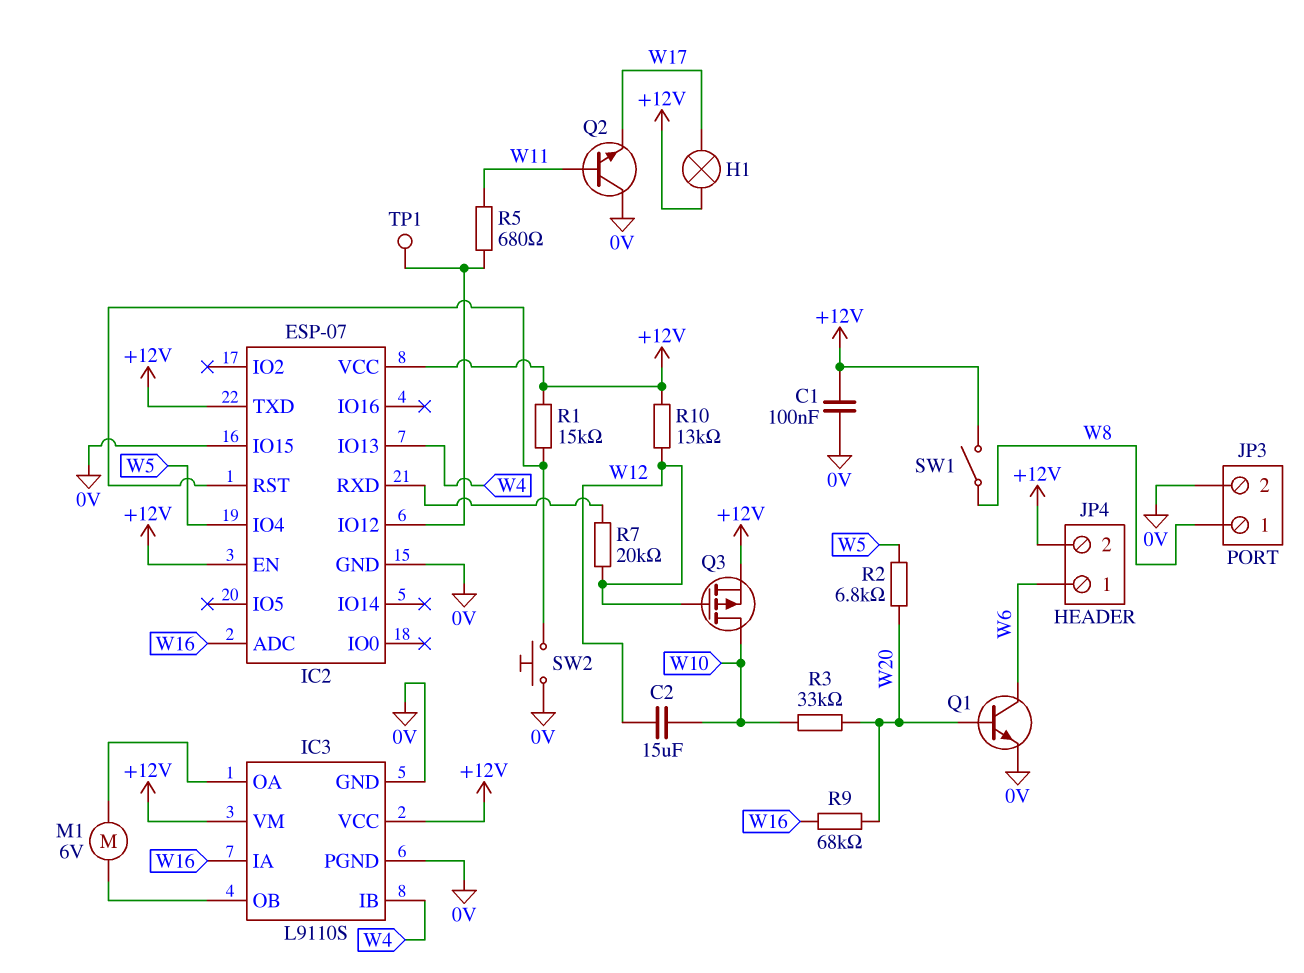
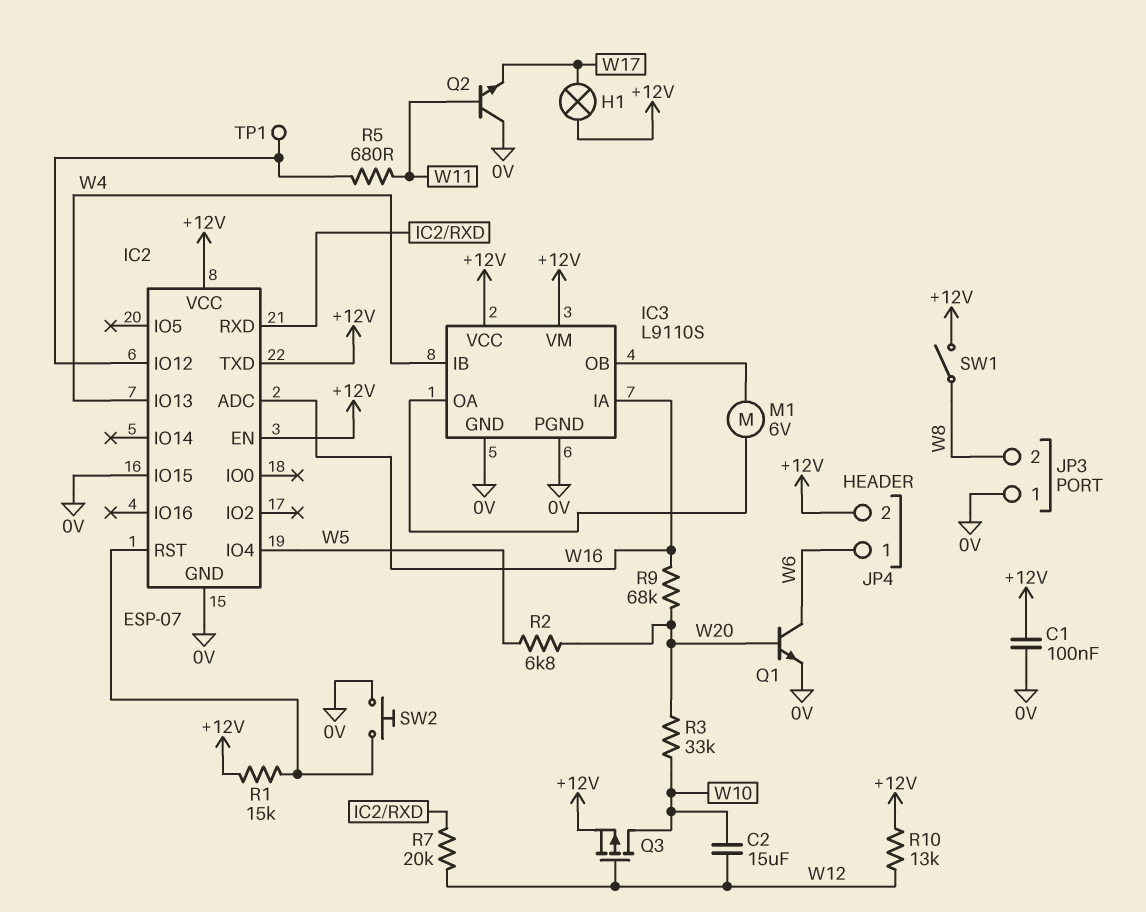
JP3 pin 1: W8 -> 0V
JP3 pin 2: 0V -> W8

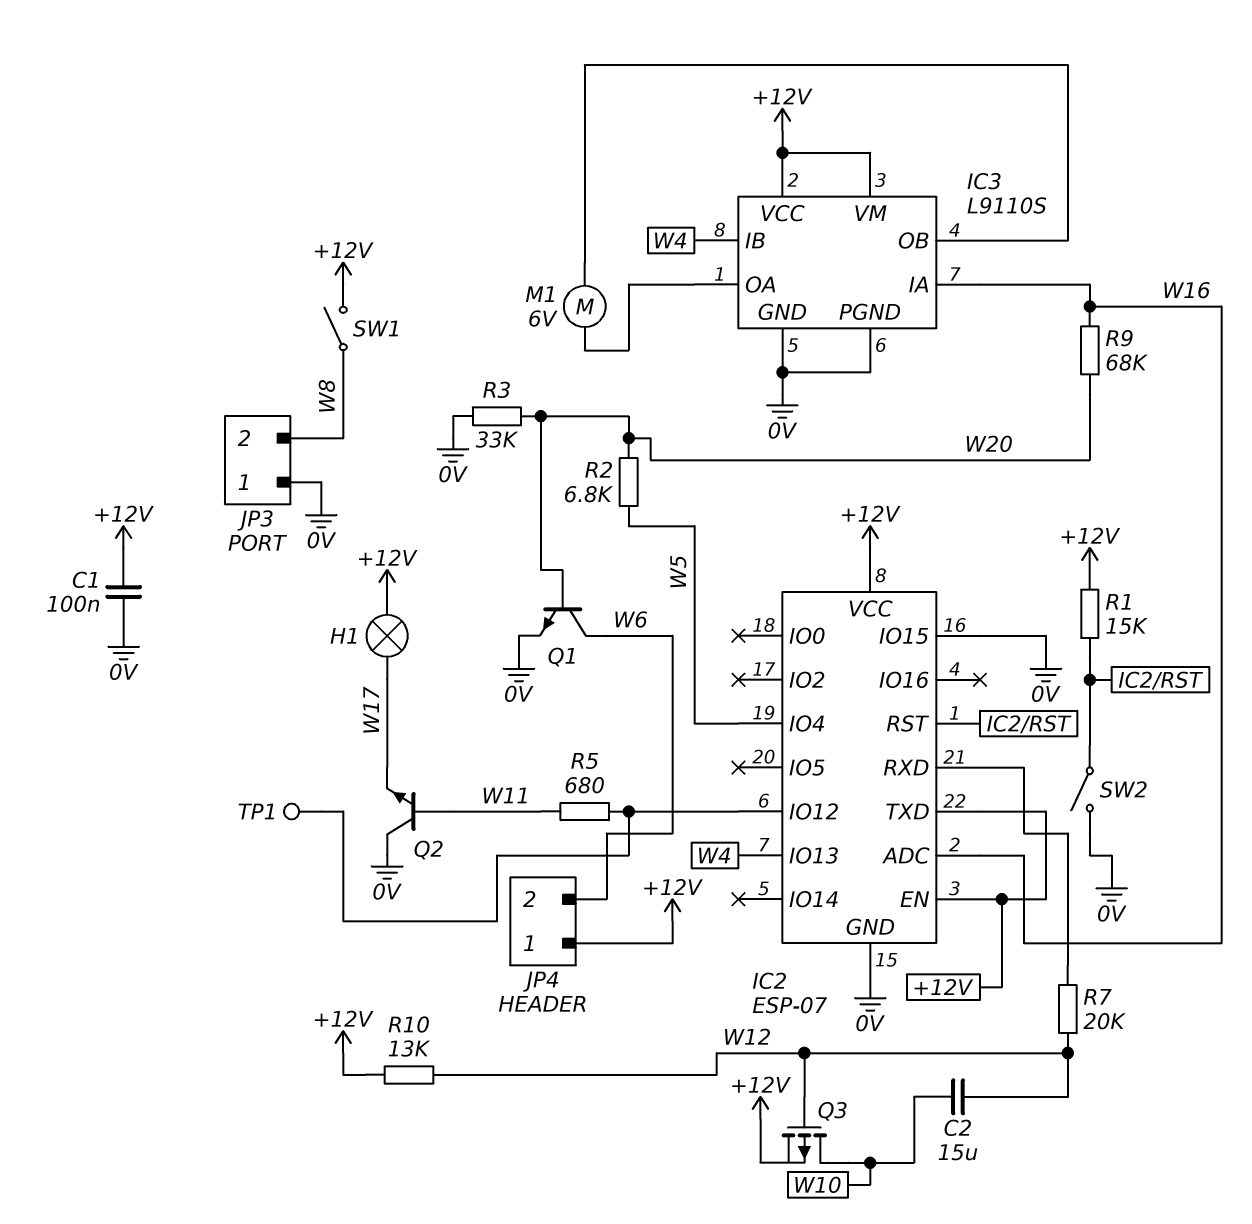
JP4 pin 1: W6 -> +12V
JP4 pin 2: +12V -> W6
R3: 33k (W10, W20) -> 33k (0V, W20)
SW2: button (0V, IC2/RST) -> switch (0V, IC2/RST)

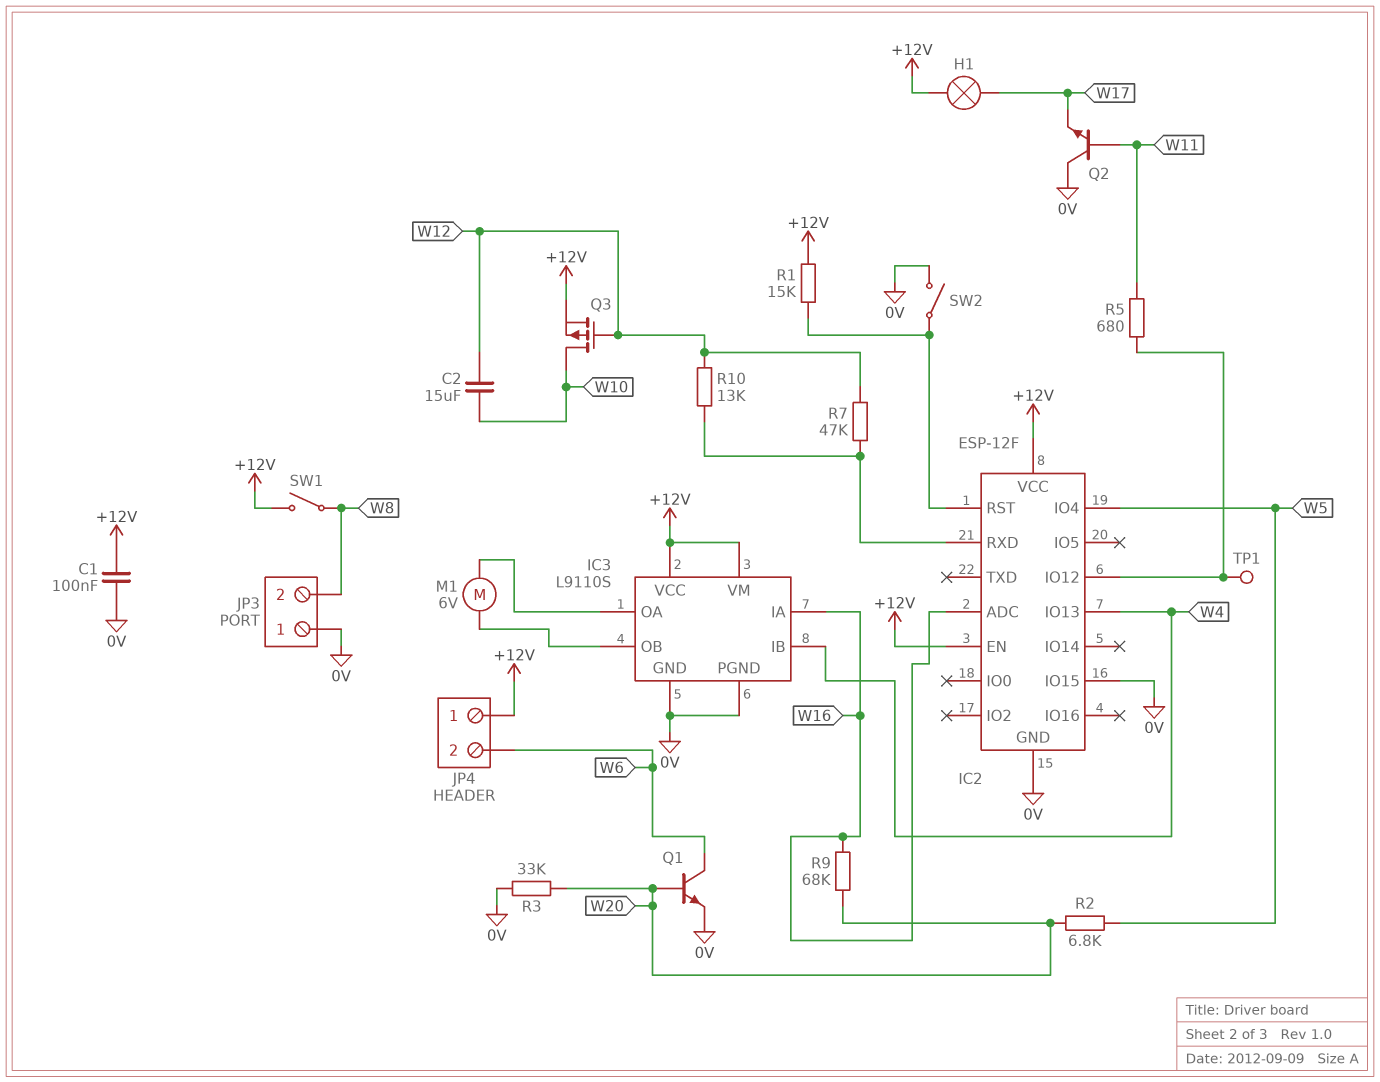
IC2: ESP-07 -> ESP-12F
IC2 pin TXD: +12V -> none
R7: 20k (IC2/RXD, W12) -> 47k (IC2/RXD, W12)
R10: 13k (+12V, W12) -> 13k (IC2/RXD, W12)

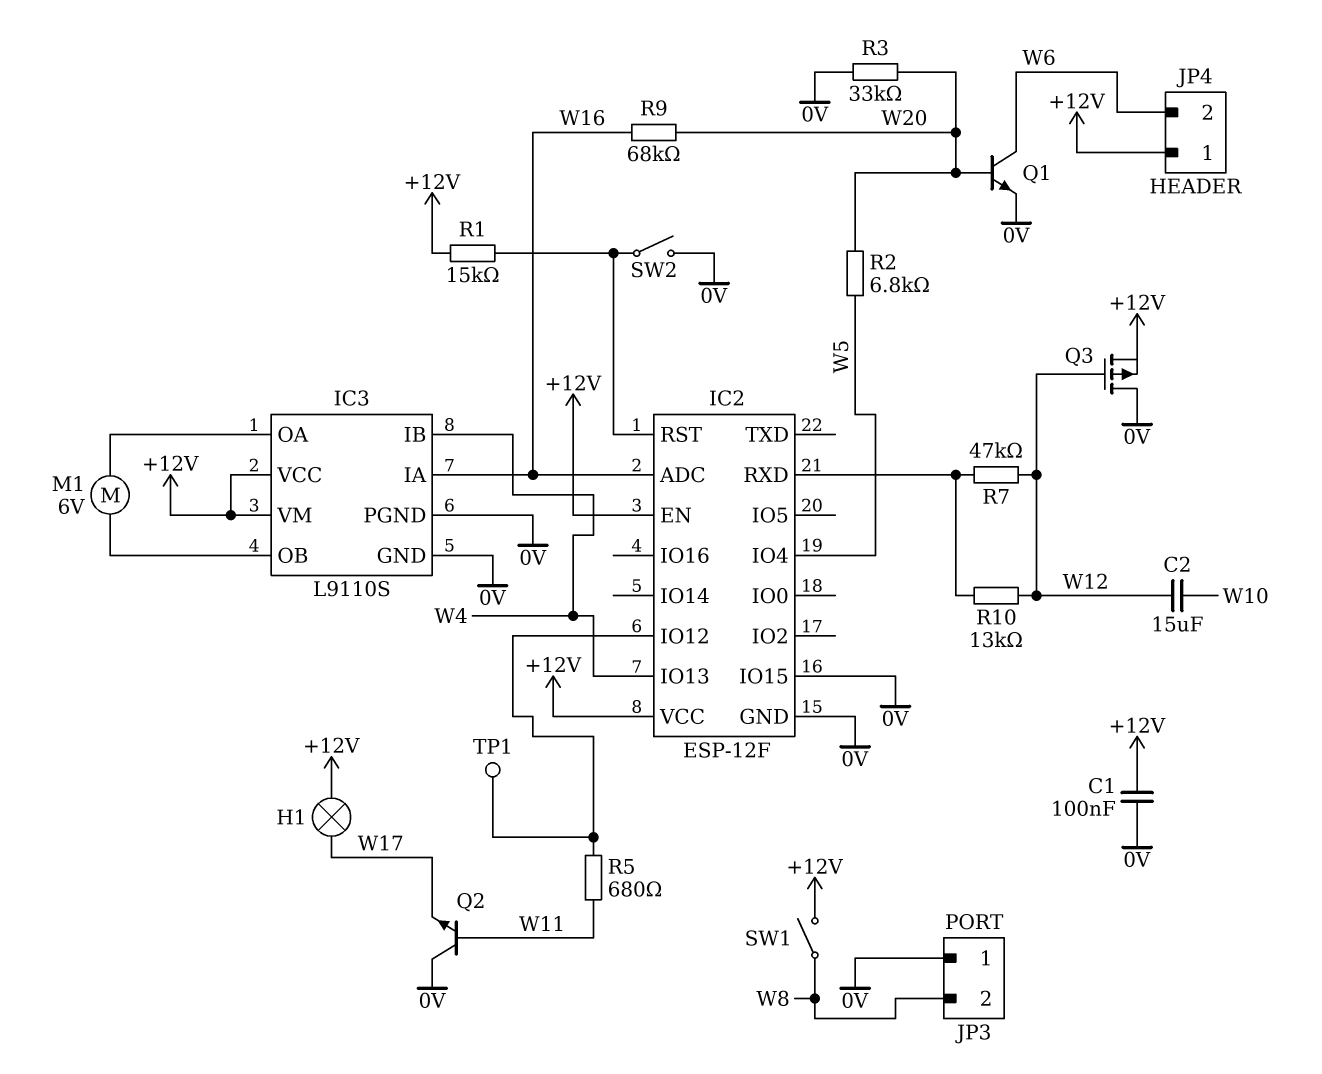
Q3: PMOS (G W12, D W10, S +12V) -> PMOS (G W12, D 0V, S +12V)

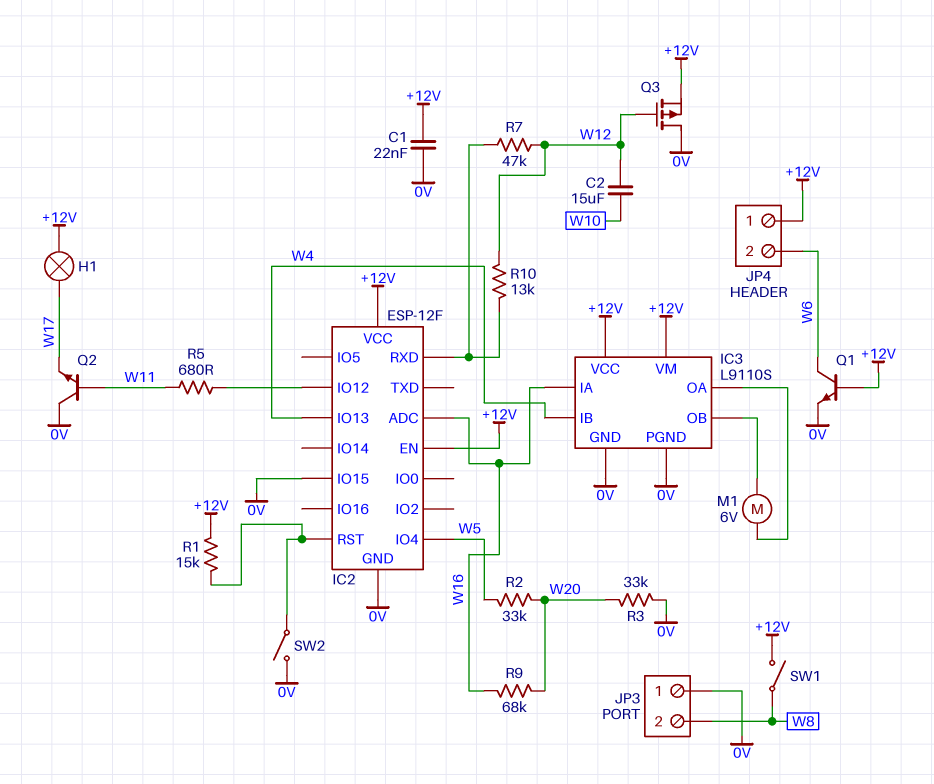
C1: 100nF (+12V, 0V) -> 22nF (+12V, 0V)
Q1: NPN (B W20, C W6, E 0V) -> NPN (B +12V, C W6, E 0V)
R2: 6.8k (W5, W20) -> 33k (W5, W20)
TP1: test point (IC2/IO12) -> none

